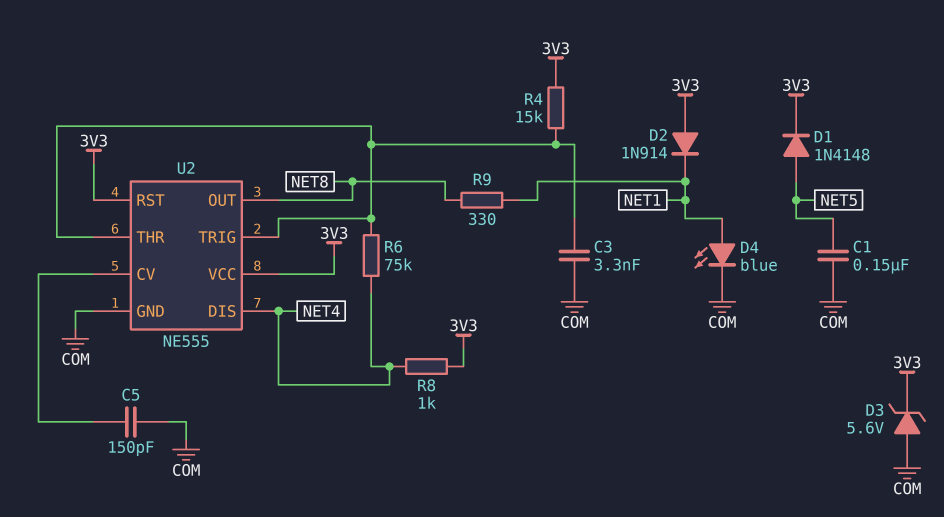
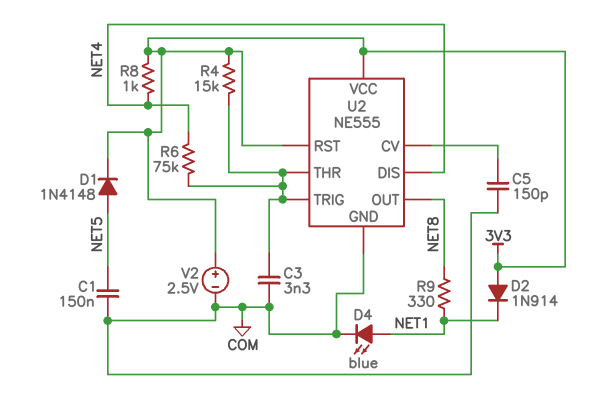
D3: zener 5.6V (A COM, K 3V3) -> none
V2: none -> 2.5V (plus 3V3, minus COM)

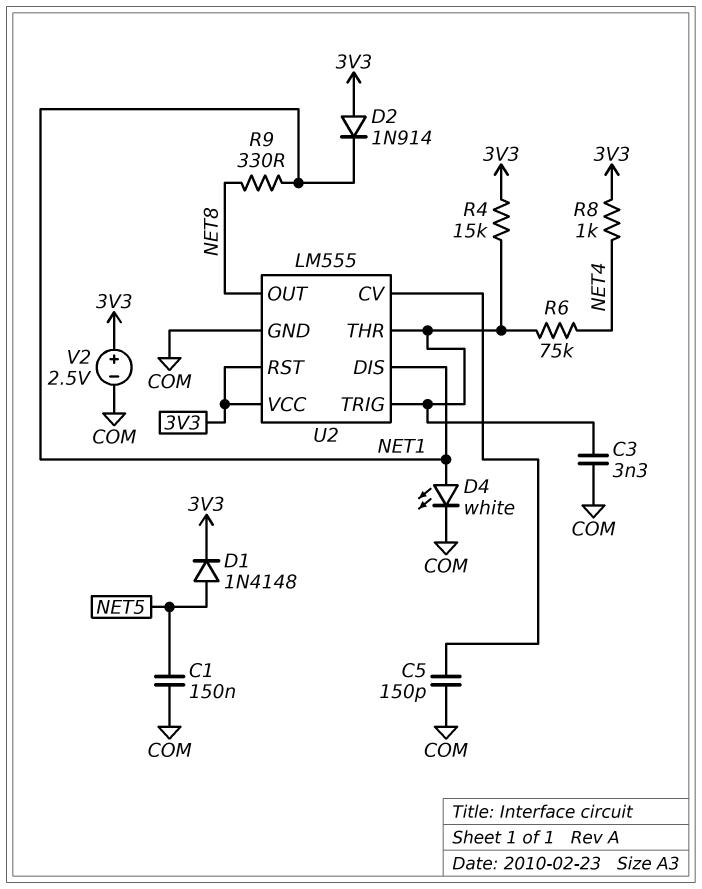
D4: LED blue (A NET1, K COM) -> LED white (A NET1, K COM)
U2: NE555 -> LM555
U2 pin DIS: NET4 -> NET1

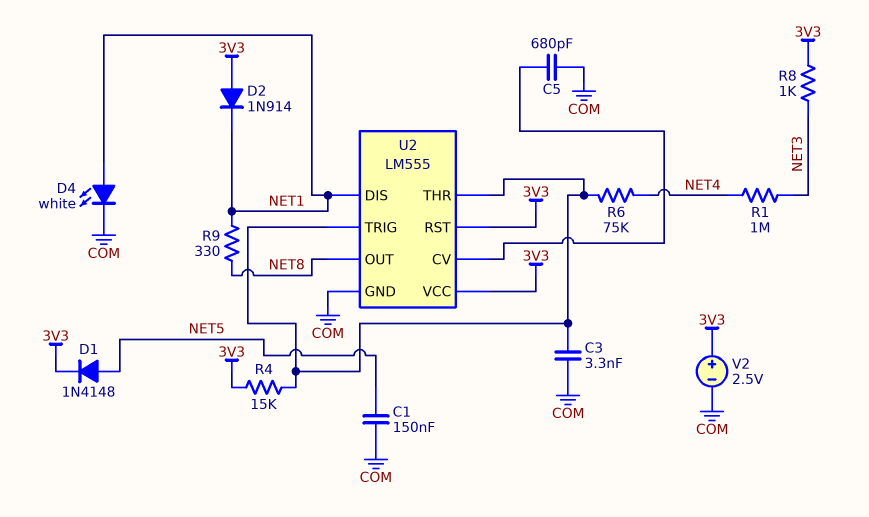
C5: 150pF (COM, U2/CV) -> 680pF (COM, U2/CV)
R1: none -> 1M (NET3, NET4)
R8: 1k (3V3, NET4) -> 1k (3V3, NET3)

